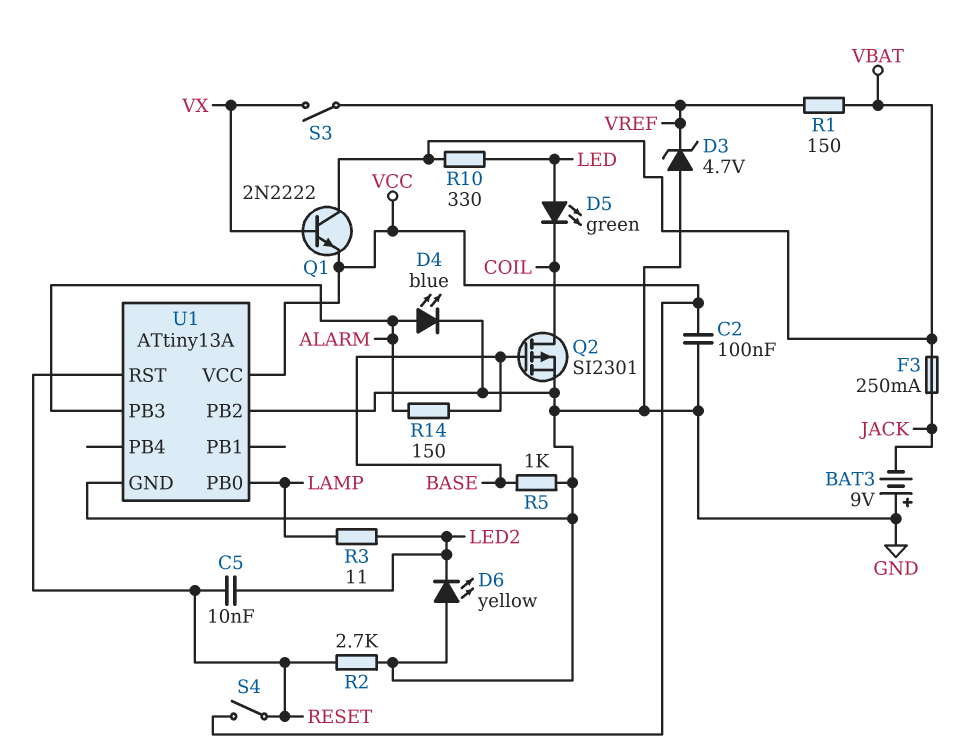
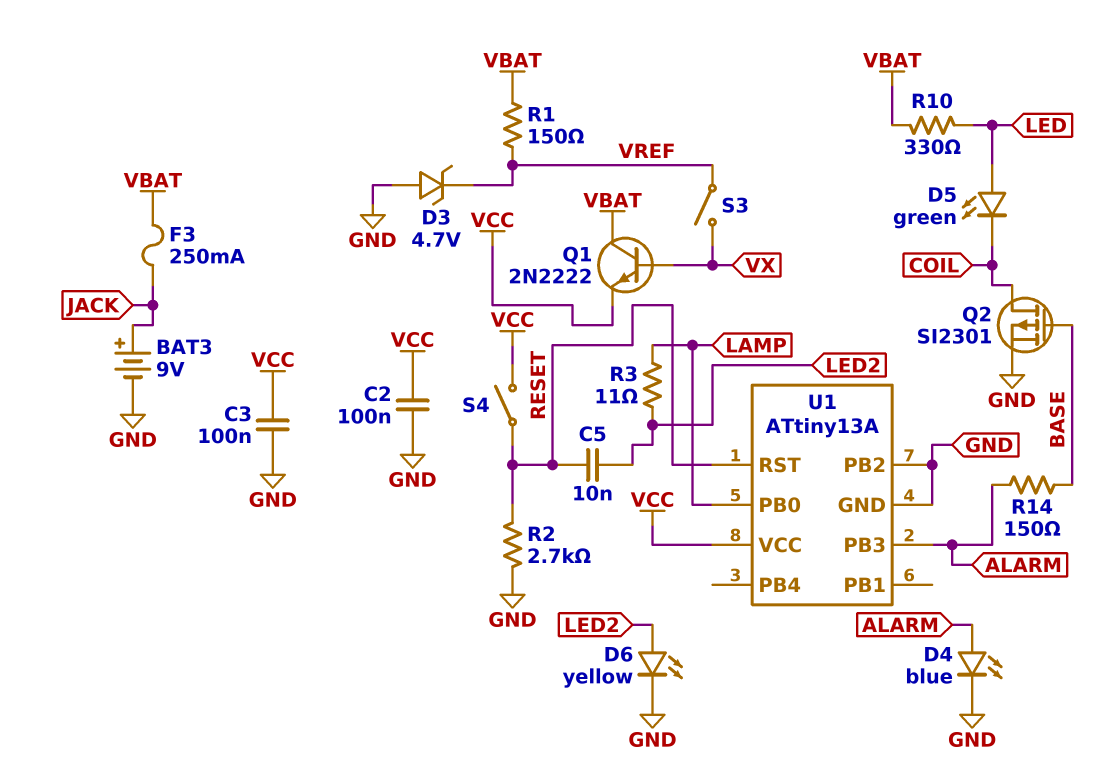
BAT3: 9V (plus GND, minus JACK) -> 9V (plus JACK, minus GND)
C3: none -> 100nF (GND, VCC)
D6: LED yellow (A GND, K LED2) -> LED yellow (A LED2, K GND)
R5: 1k (BASE, GND) -> none

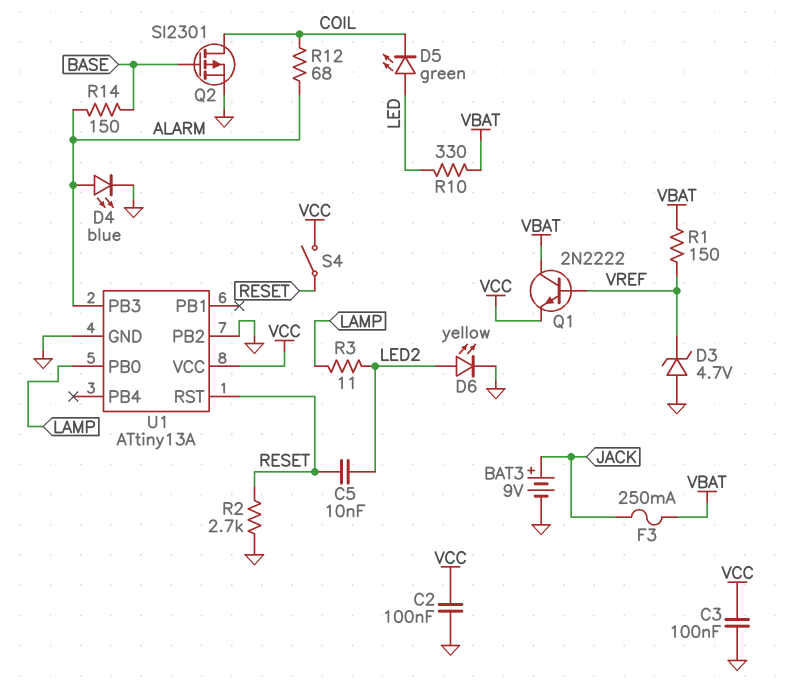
Q1: NPN 2N2222 (B VX, C VBAT, E VCC) -> NPN 2N2222 (B VREF, C VBAT, E VCC)
R12: none -> 68 (ALARM, COIL)
S3: switch (VREF, VX) -> none

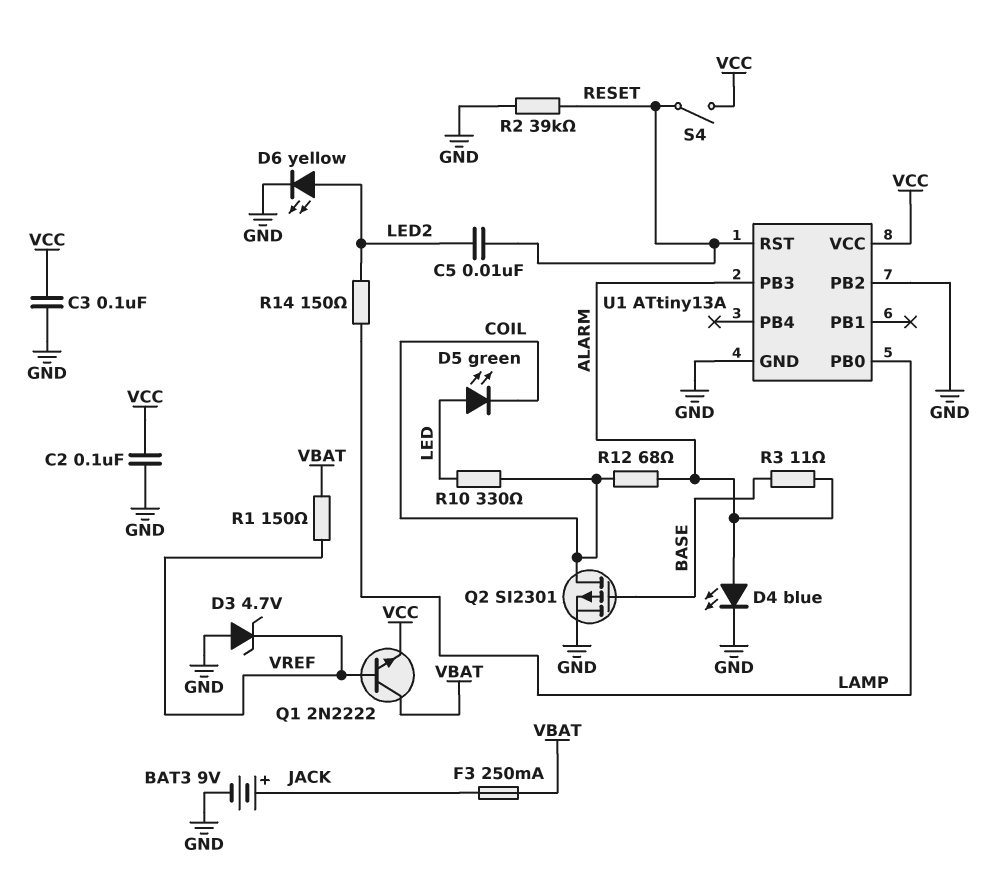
R2: 2.7k (GND, RESET) -> 39k (GND, RESET)
R3: 11 (LAMP, LED2) -> 11 (ALARM, BASE)
R10: 330 (LED, VBAT) -> 330 (COIL, LED)
R14: 150 (ALARM, BASE) -> 150 (LAMP, LED2)

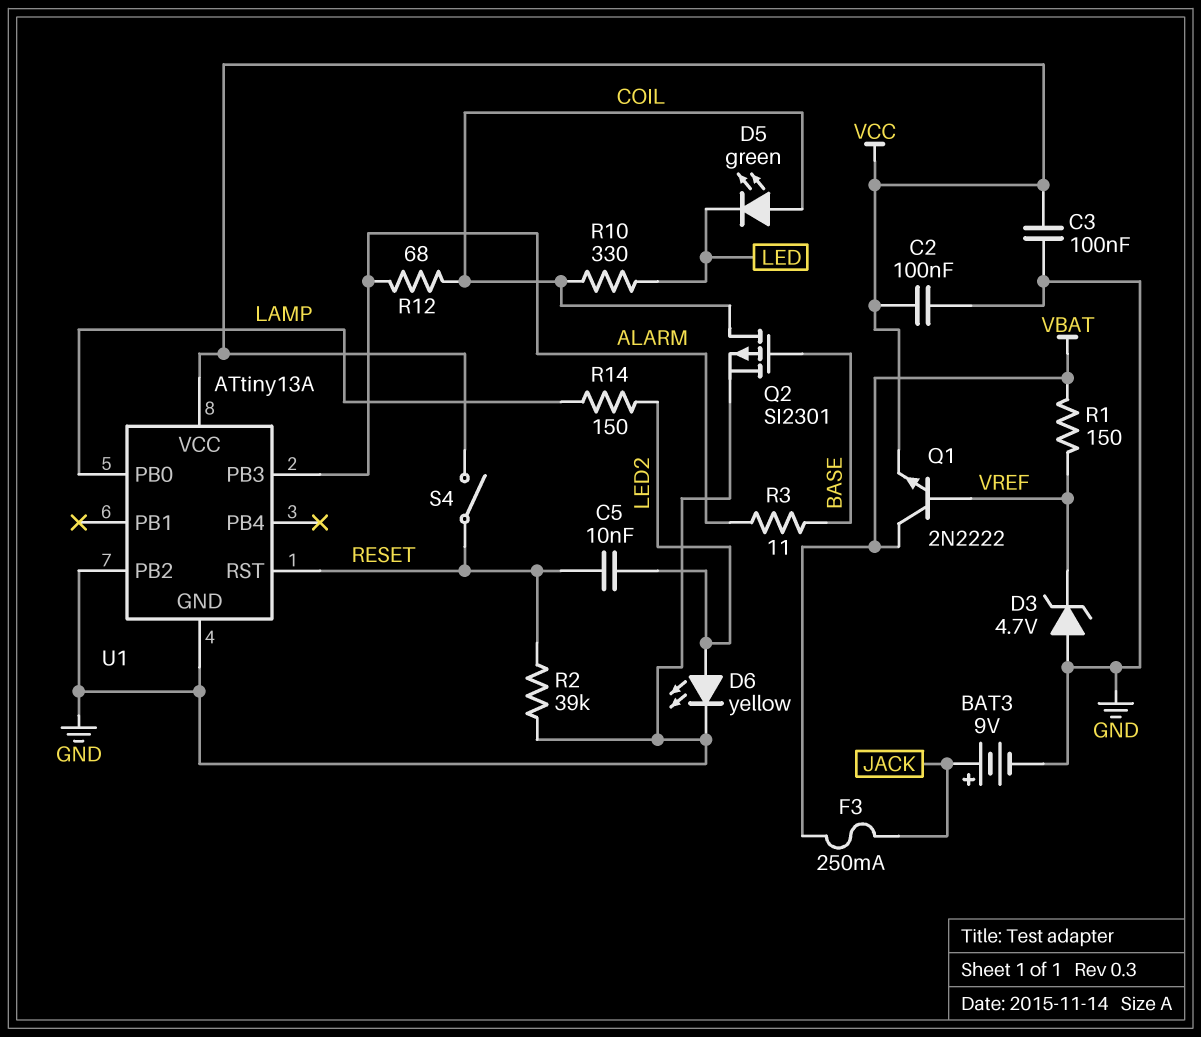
D4: LED blue (A ALARM, K GND) -> none
D5: LED green (A LED, K COIL) -> LED green (A COIL, K LED)

